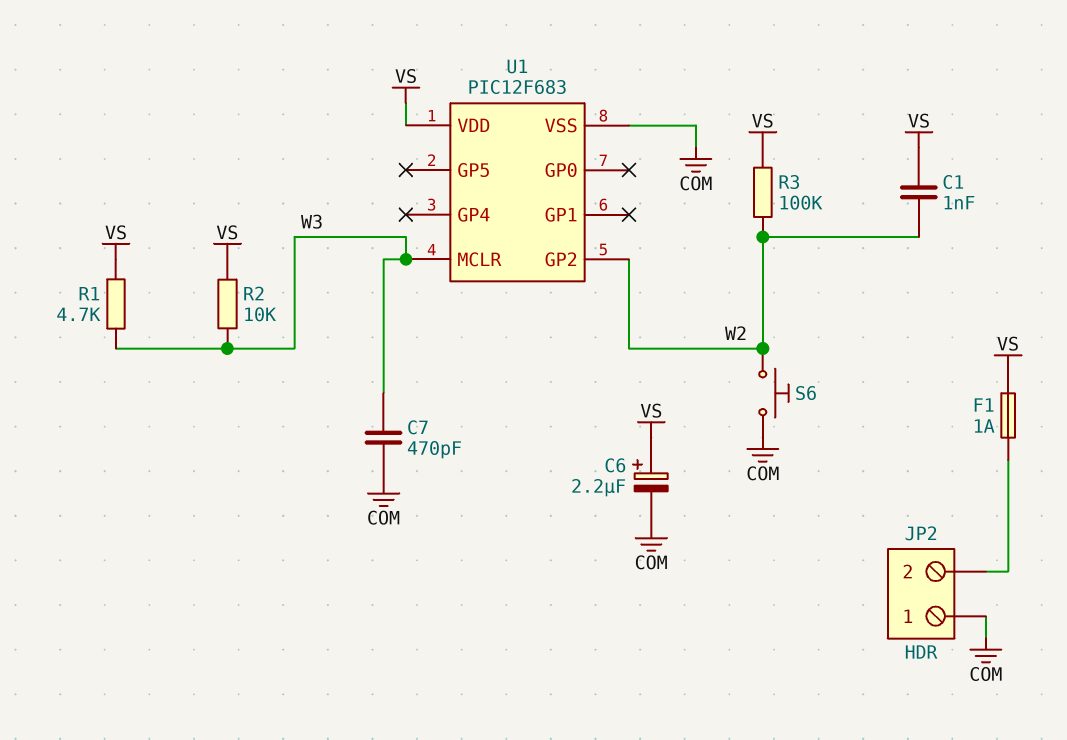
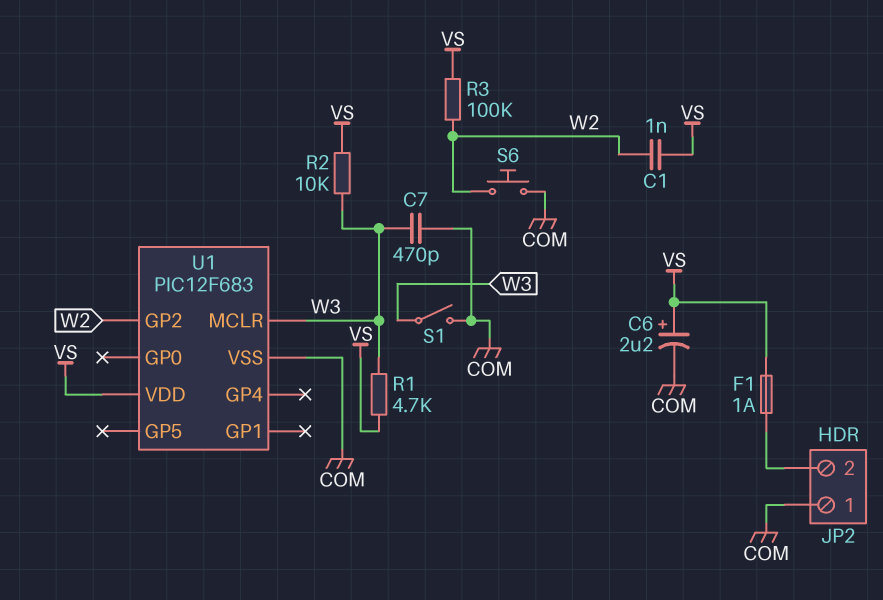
S1: none -> switch (COM, W3)

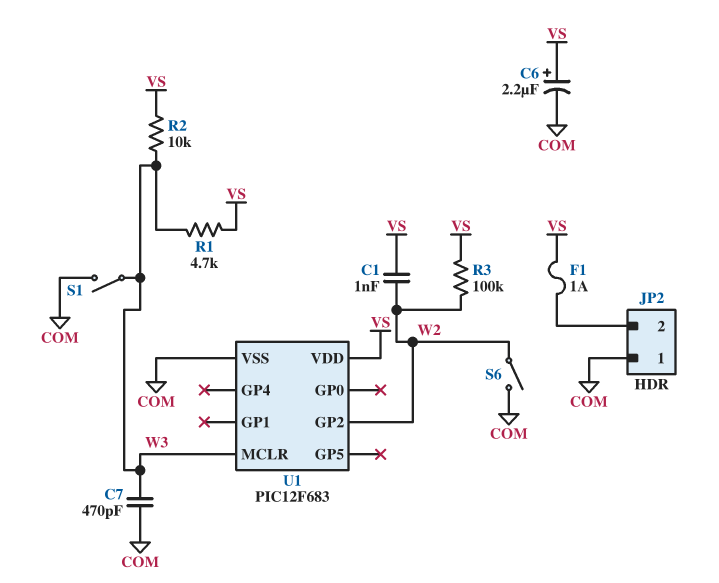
S6: button (COM, W2) -> switch (COM, W2)

